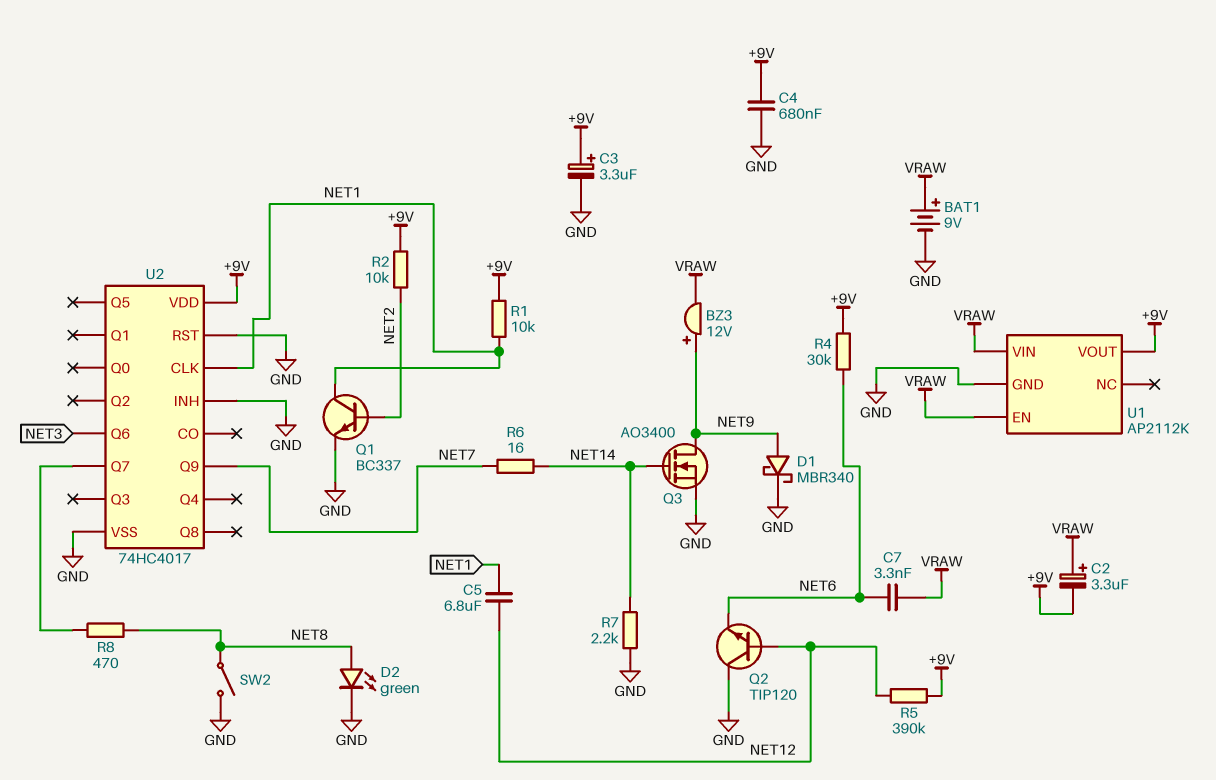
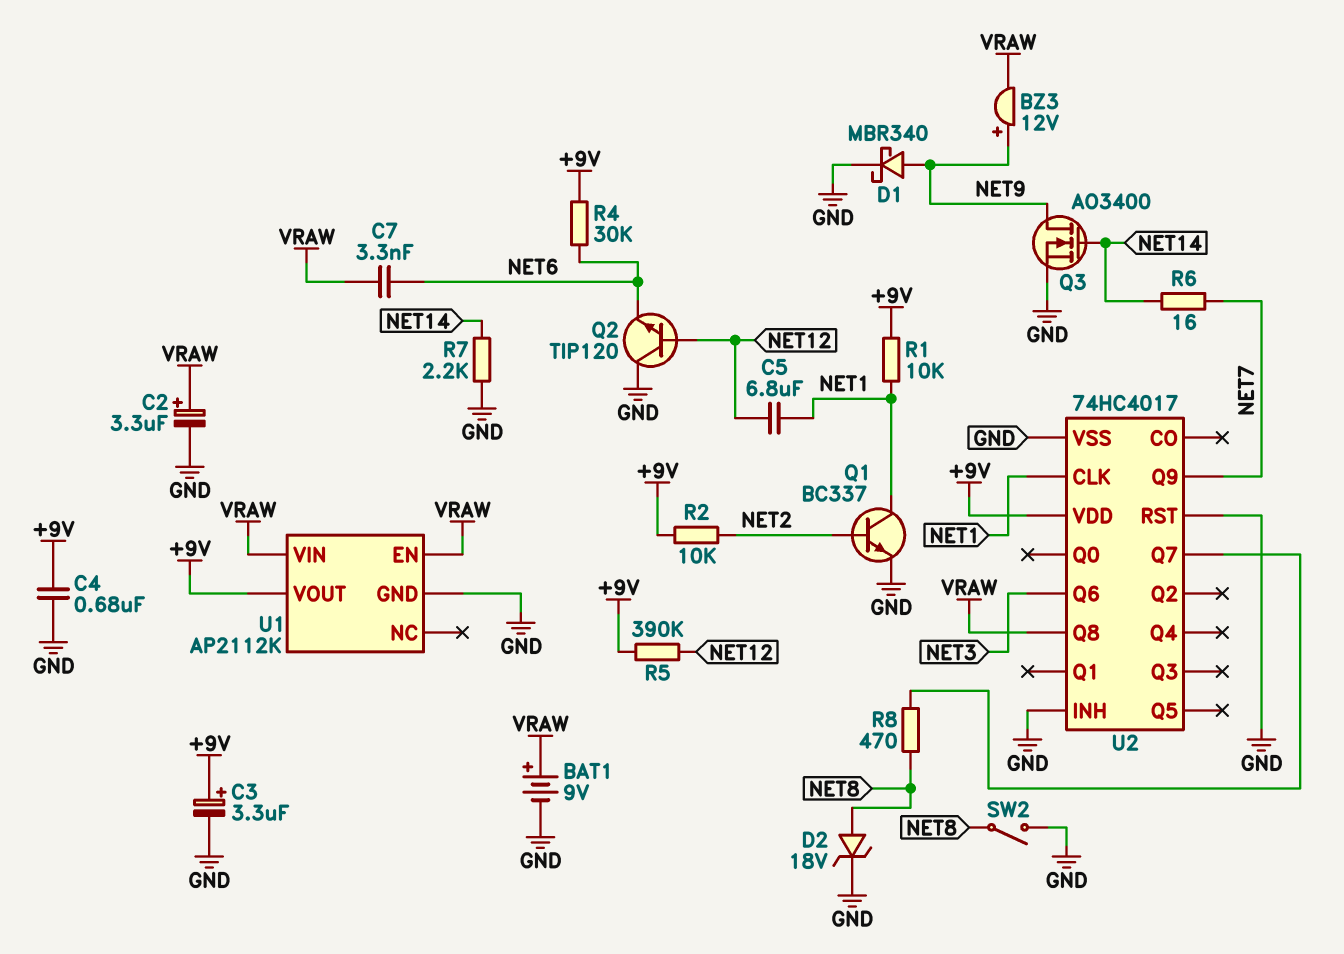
C2: 3.3uF (plus VRAW, minus +9V) -> 3.3uF (plus VRAW, minus GND)
D2: LED green (A NET8, K GND) -> zener 18V (A NET8, K GND)
U2 pin Q8: none -> VRAW

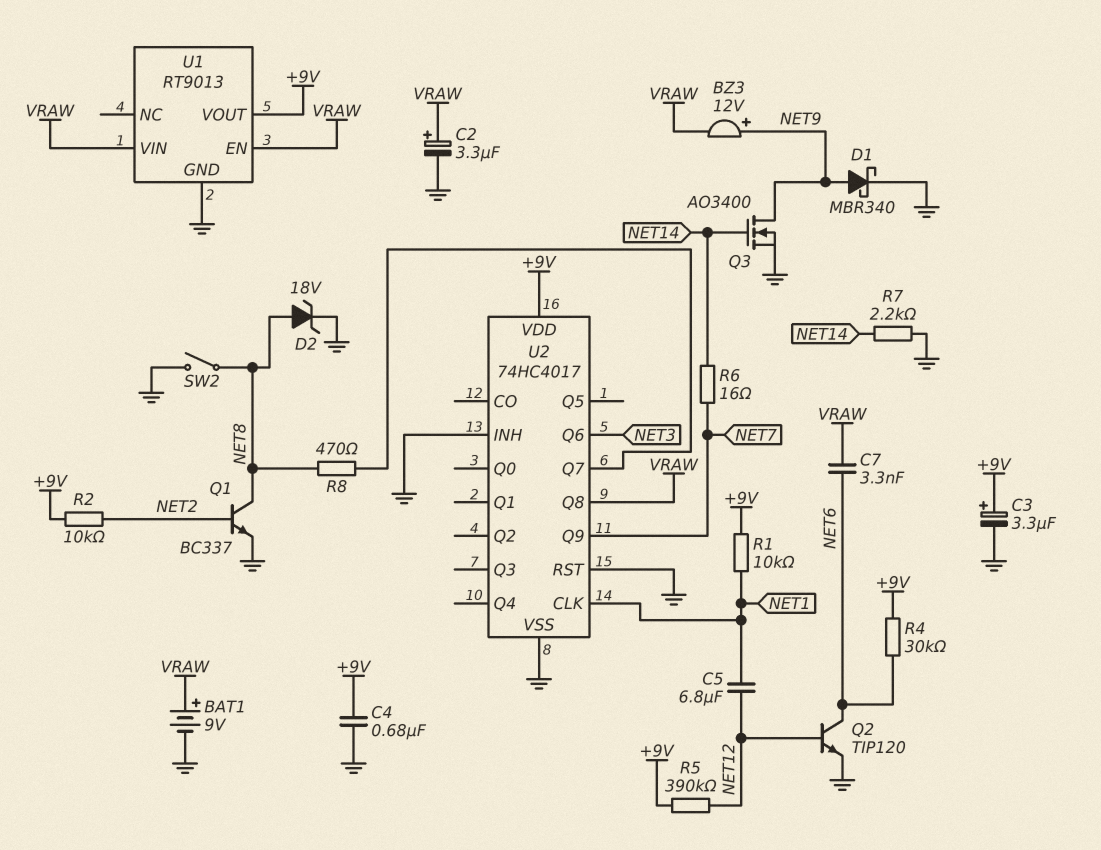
Q1: NPN BC337 (B NET2, C NET1, E GND) -> NPN BC337 (B NET2, C NET8, E GND)
Q2: NPN TIP120 (B NET12, C GND, E NET6) -> NPN TIP120 (B NET12, C NET6, E GND)
U1: AP2112K -> RT9013

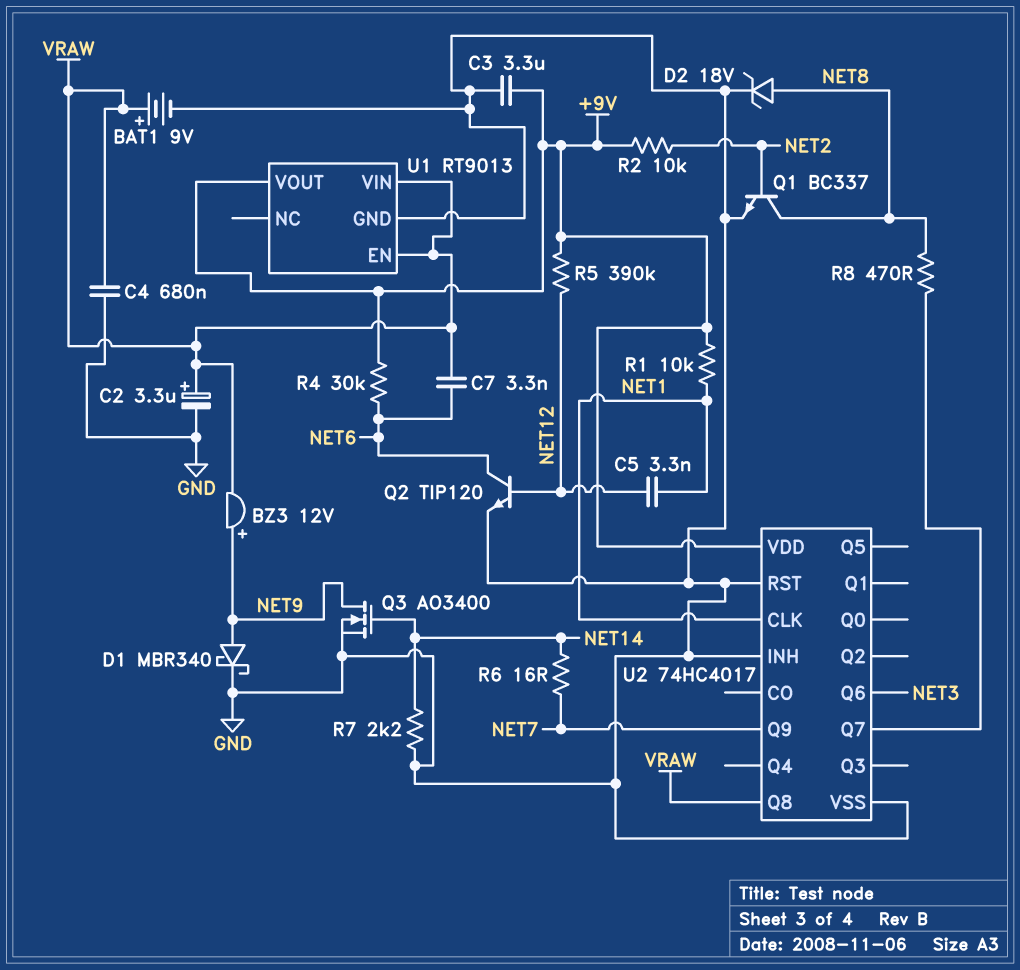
C3: 3.3uF (plus +9V, minus GND) -> 3.3uF (+9V, GND)
C4: 680nF (+9V, GND) -> 680nF (GND, VRAW)
C5: 6.8uF (NET1, NET12) -> 3.3nF (NET1, NET12)
SW2: switch (GND, NET8) -> none

